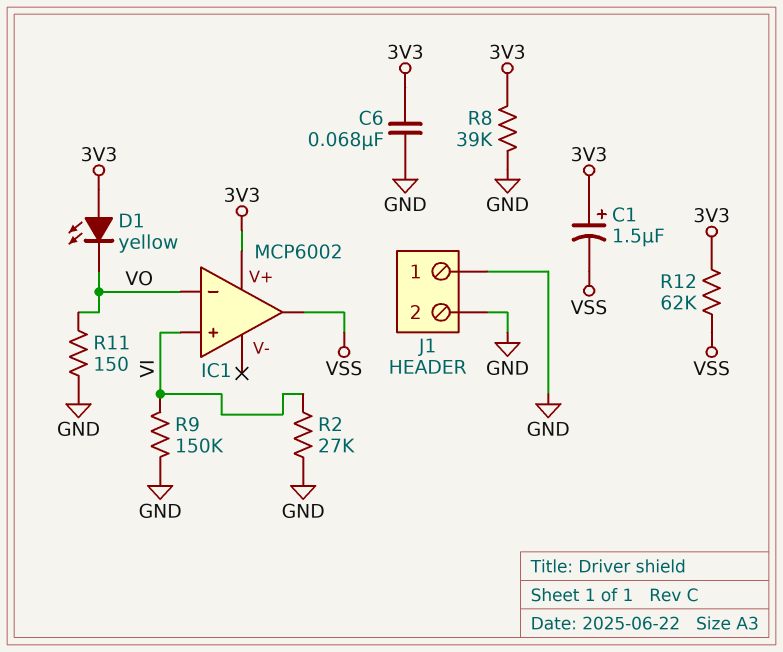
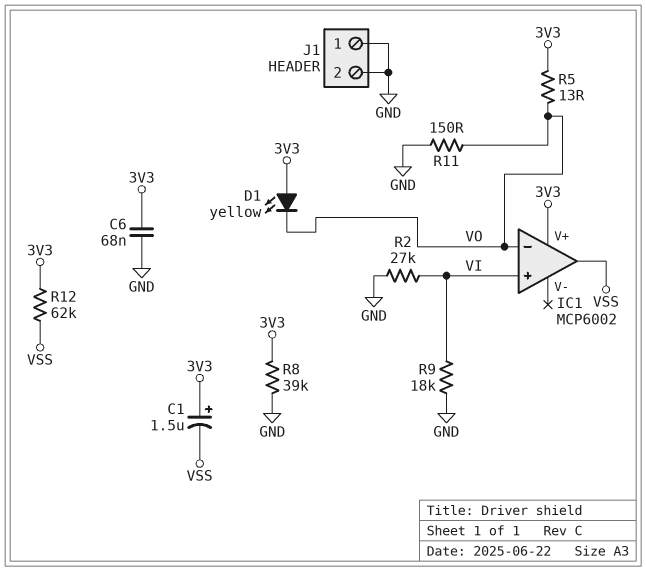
R5: none -> 13 (3V3, VO)
R9: 150k (GND, VI) -> 18k (GND, VI)

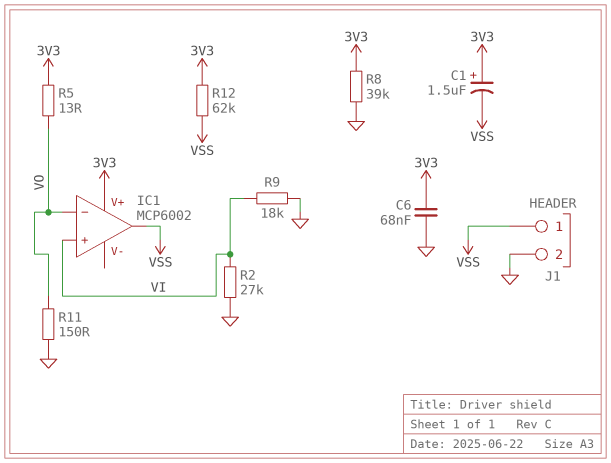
D1: LED yellow (A 3V3, K VO) -> none
J1 pin 1: GND -> VSS

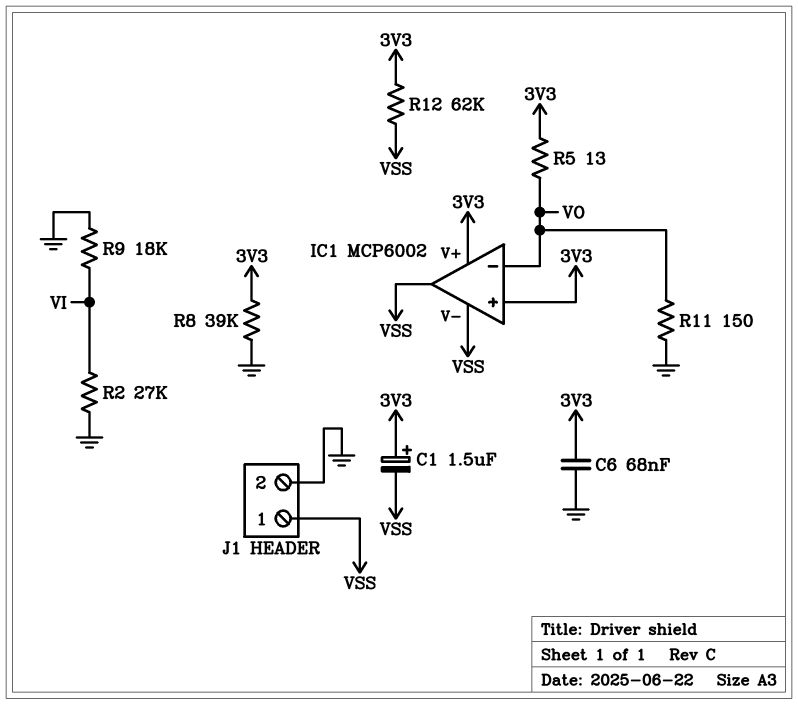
IC1 pin V-: none -> VSS
IC1 pin in+: VI -> 3V3

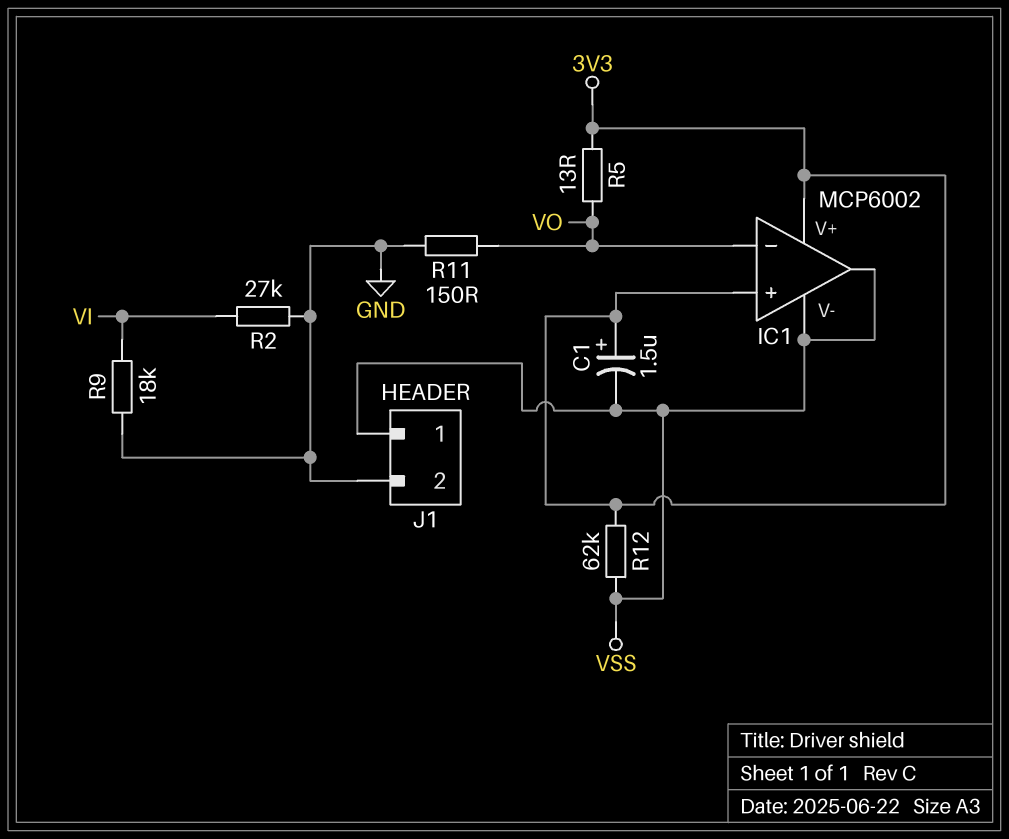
C6: 68nF (3V3, GND) -> none
R8: 39k (3V3, GND) -> none

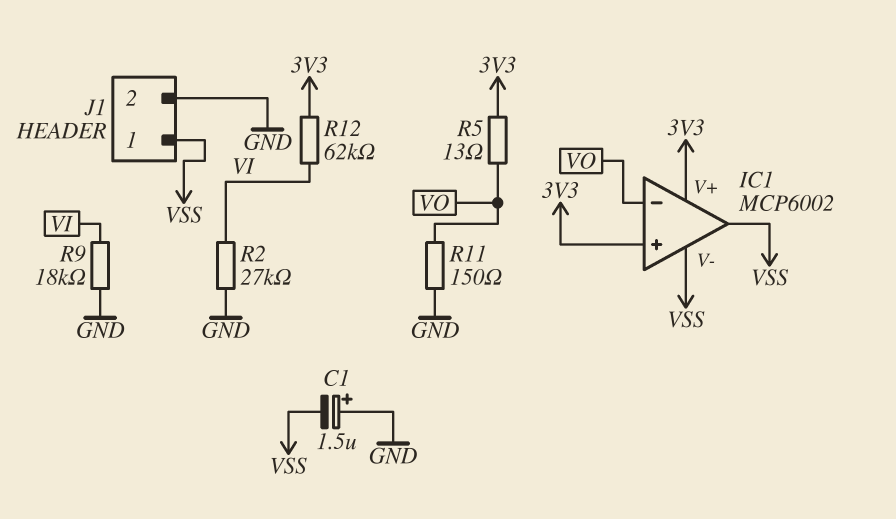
C1: 1.5uF (plus 3V3, minus VSS) -> 1.5uF (plus GND, minus VSS)
R12: 62k (3V3, VSS) -> 62k (3V3, VI)

